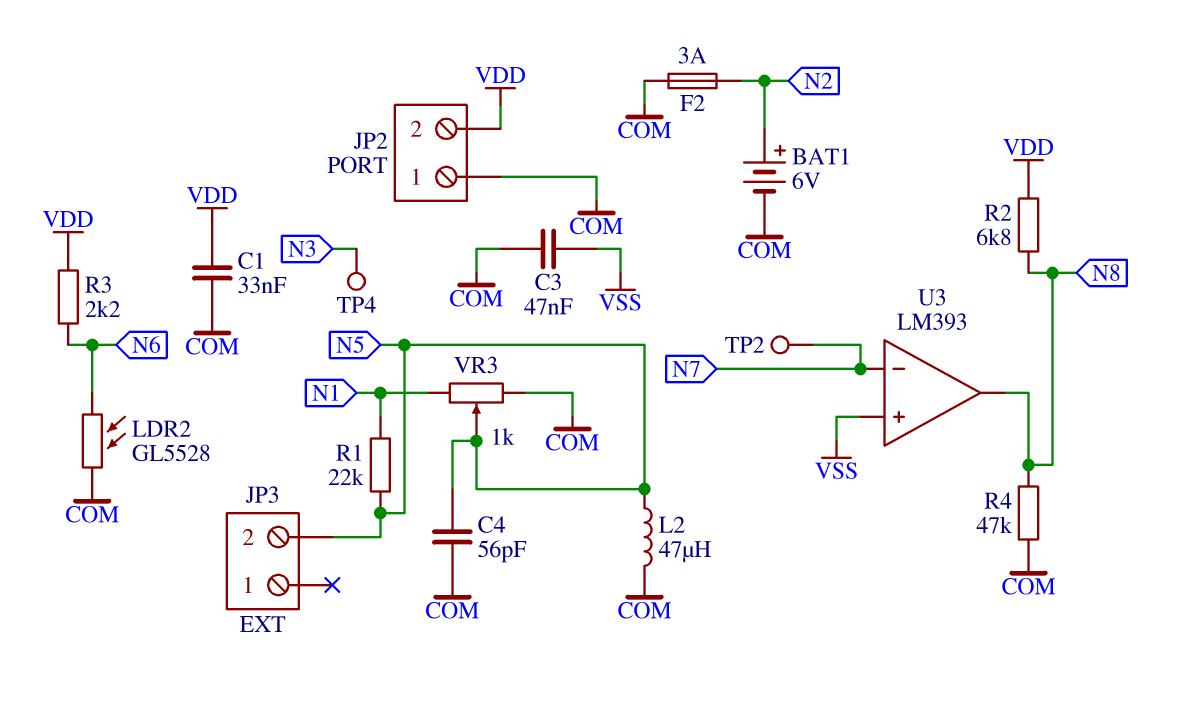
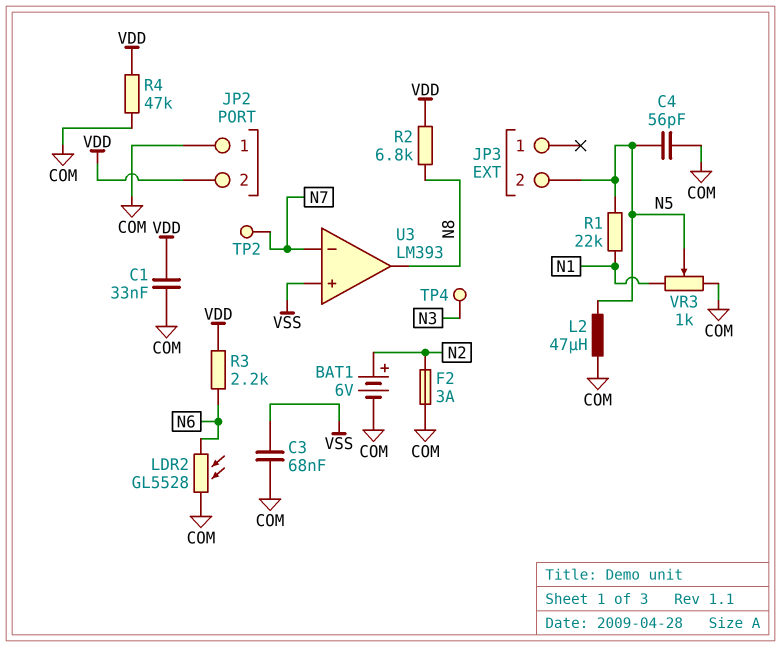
C3: 47nF (COM, VSS) -> 68nF (COM, VSS)
R4: 47k (COM, N8) -> 47k (COM, VDD)

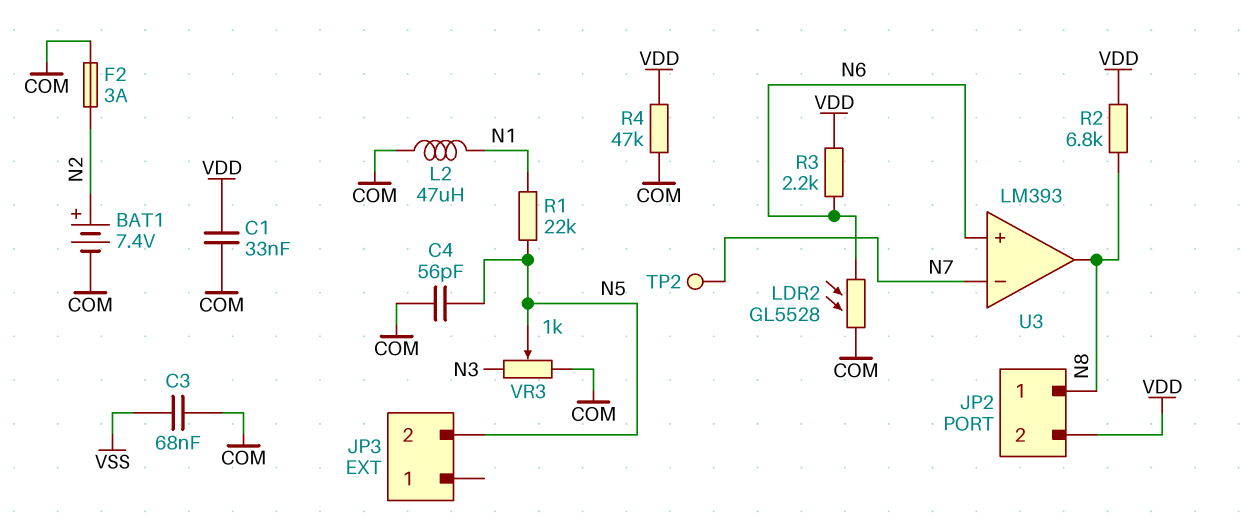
BAT1: 6V (plus N2, minus COM) -> 7.4V (plus N2, minus COM)
JP2 pin 1: COM -> N8
L2: 47uH (COM, N5) -> 47uH (COM, N1)
TP4: test point (N3) -> none
U3 pin in+: VSS -> N6
VR3: 1k (COM, N1, wiper N5) -> 1k (COM, N3, wiper N5)

